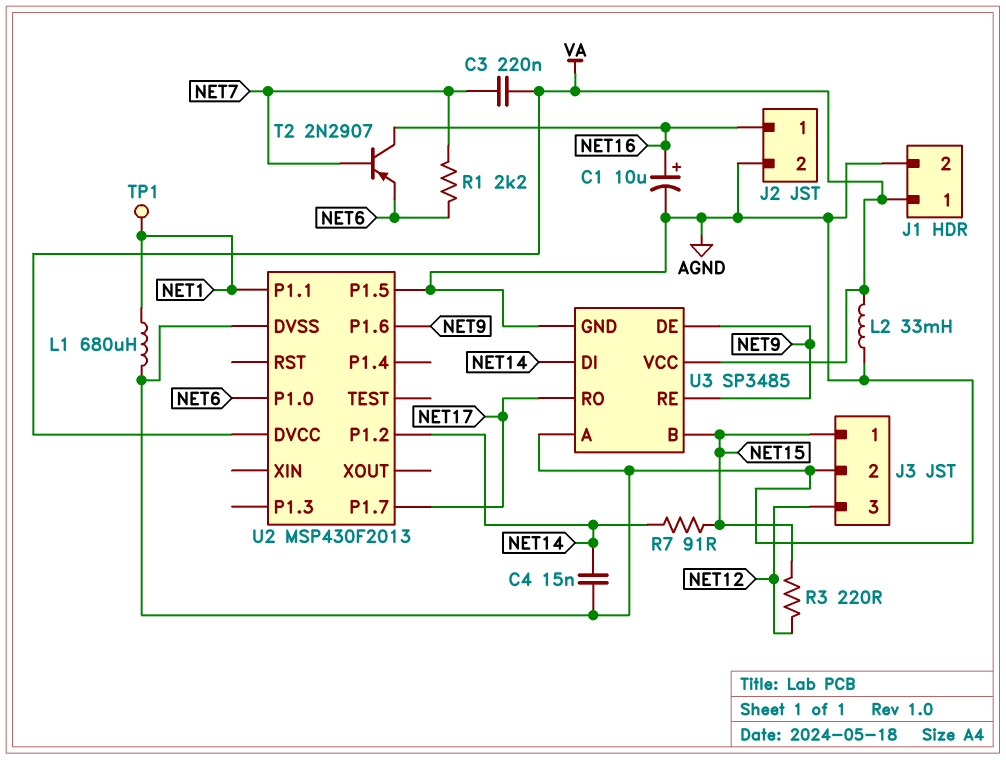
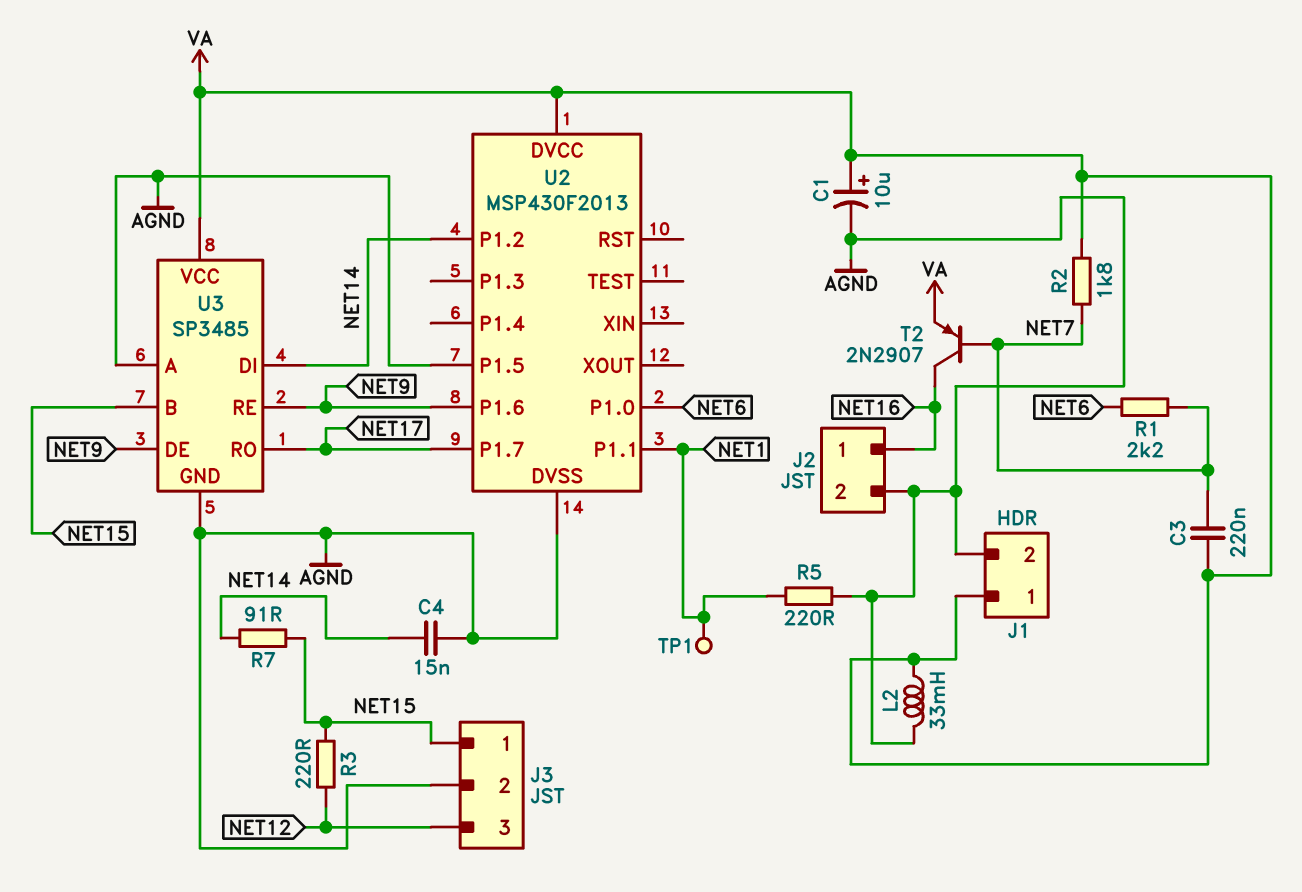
C1: 10uF (plus NET16, minus AGND) -> 10uF (plus VA, minus AGND)
L1: 680uH (AGND, NET1) -> none
R2: none -> 1.8k (NET7, VA)
R5: none -> 220 (AGND, NET1)
T2: PNP 2N2907 (B NET7, C NET16, E NET6) -> PNP 2N2907 (B NET7, C NET16, E VA)

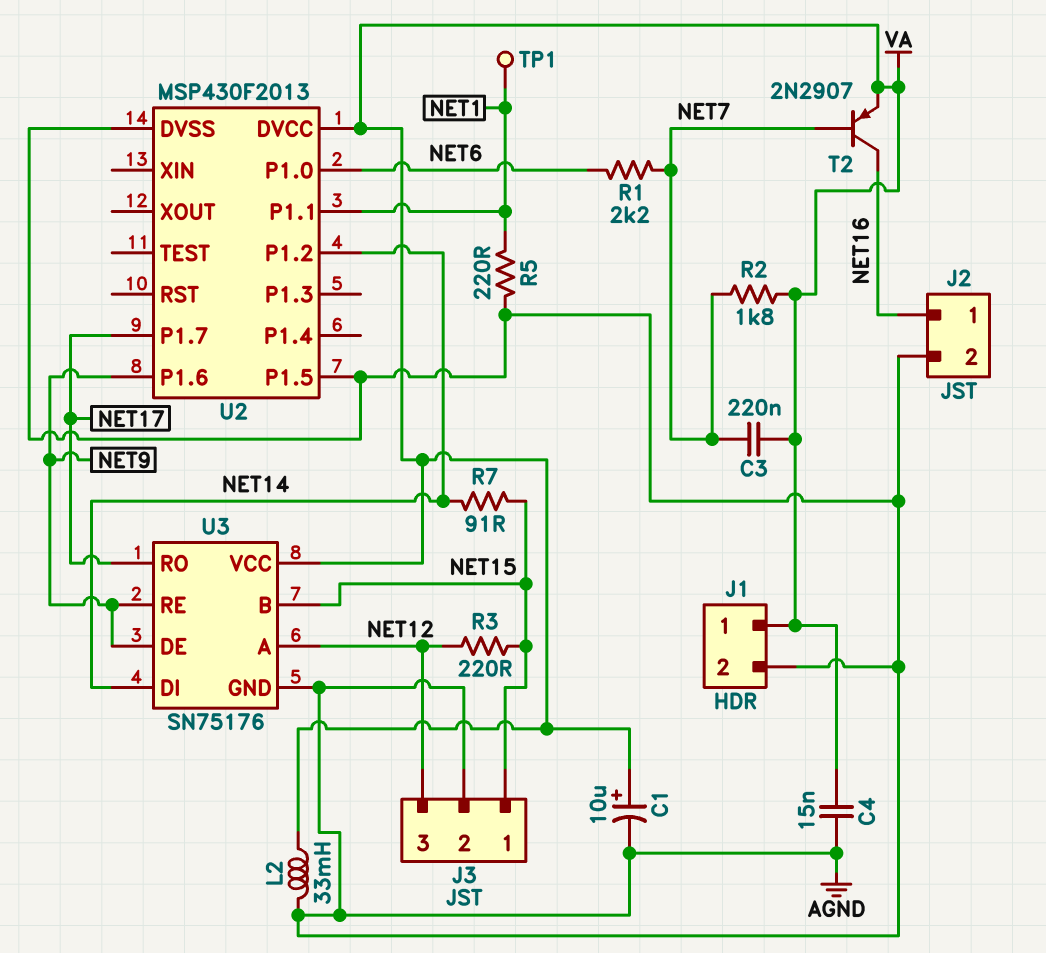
C4: 15nF (AGND, NET14) -> 15nF (AGND, VA)
U3: SP3485 -> SN75176
U3 pin A: AGND -> NET12

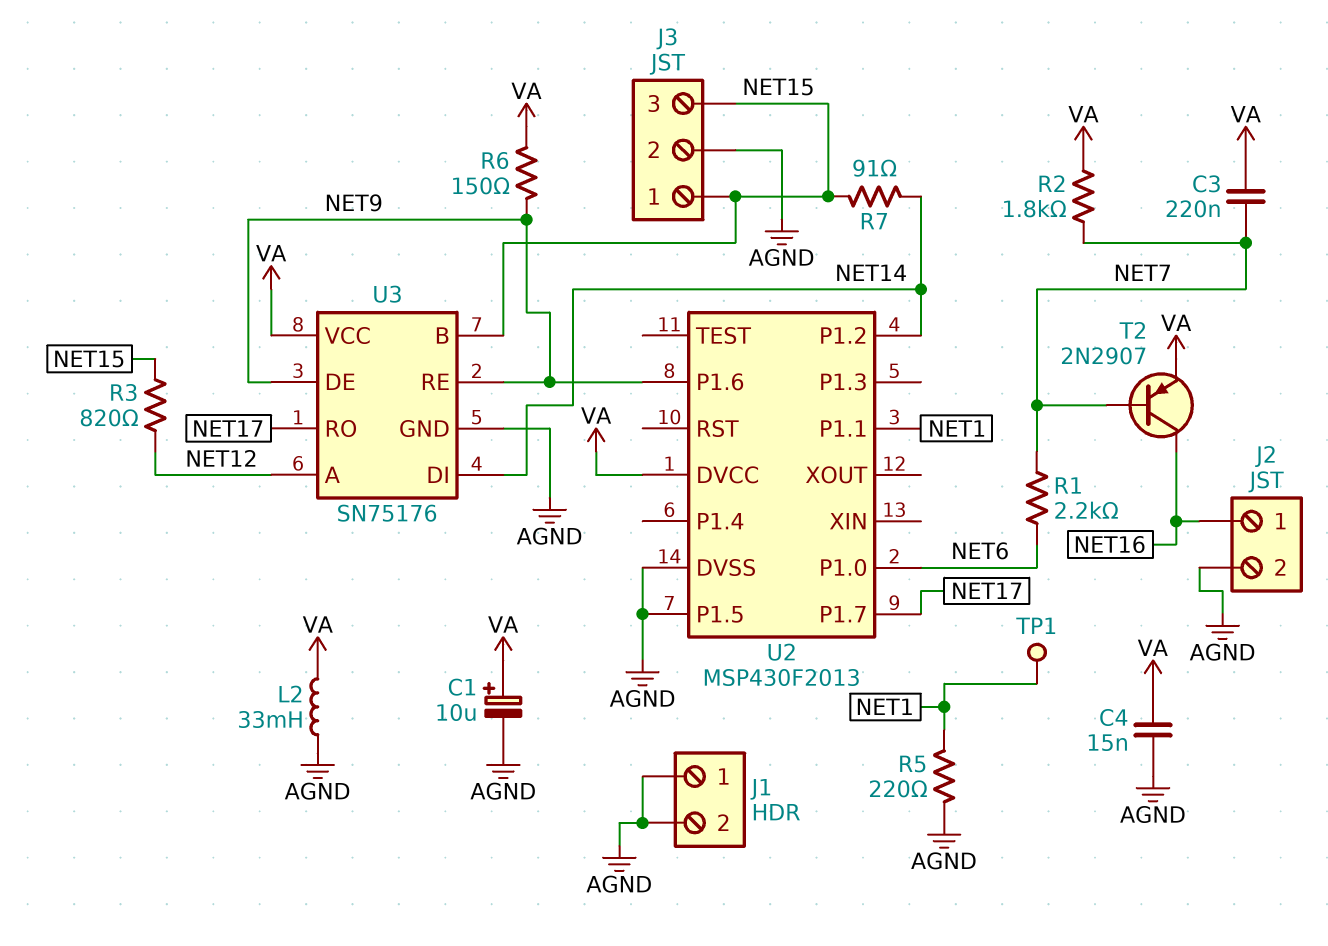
J1 pin 1: VA -> AGND
J3 pin 3: NET12 -> NET15
R3: 220 (NET12, NET15) -> 820 (NET12, NET15)
R6: none -> 150 (NET9, VA)

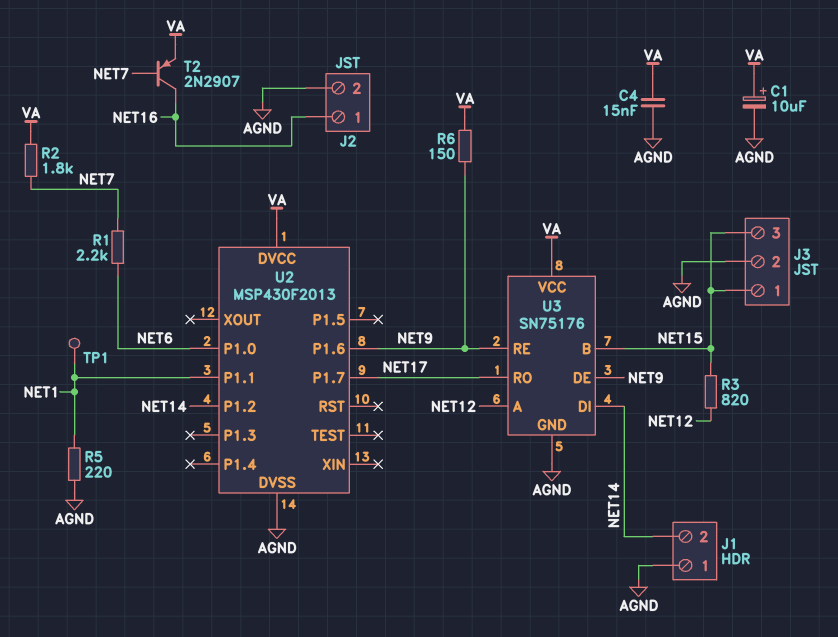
C3: 220nF (NET7, VA) -> none
J1 pin 2: AGND -> NET14
L2: 33mH (AGND, VA) -> none
R7: 91 (NET14, NET15) -> none
U2 pin P1.5: AGND -> none

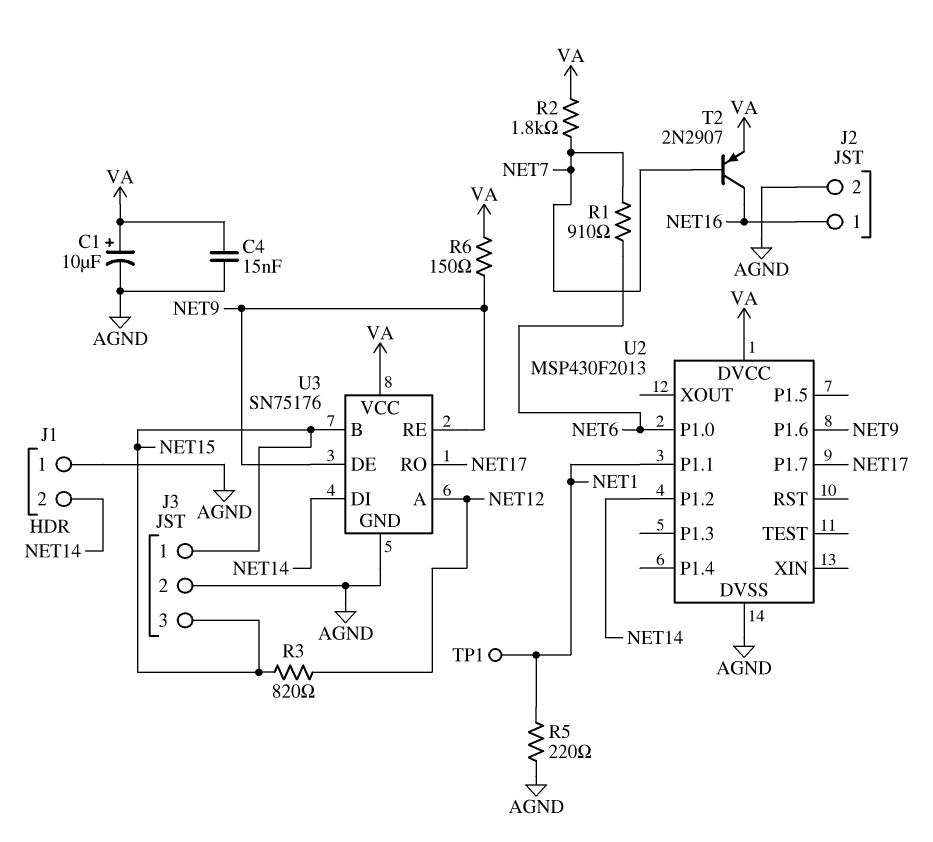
R1: 2.2k (NET6, NET7) -> 910 (NET6, NET7)

